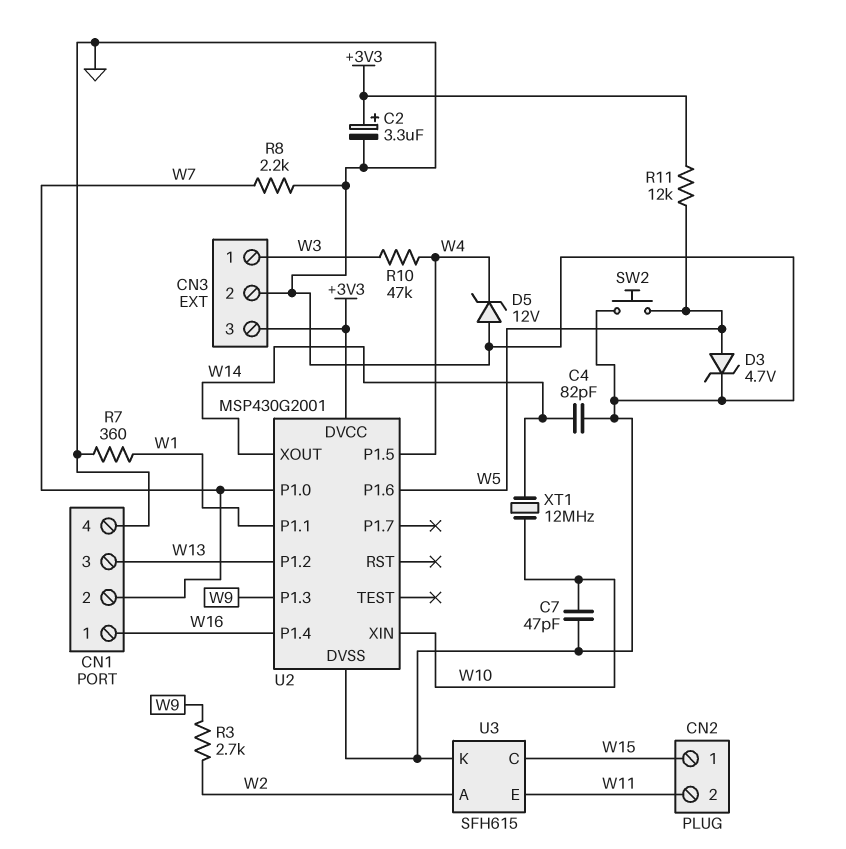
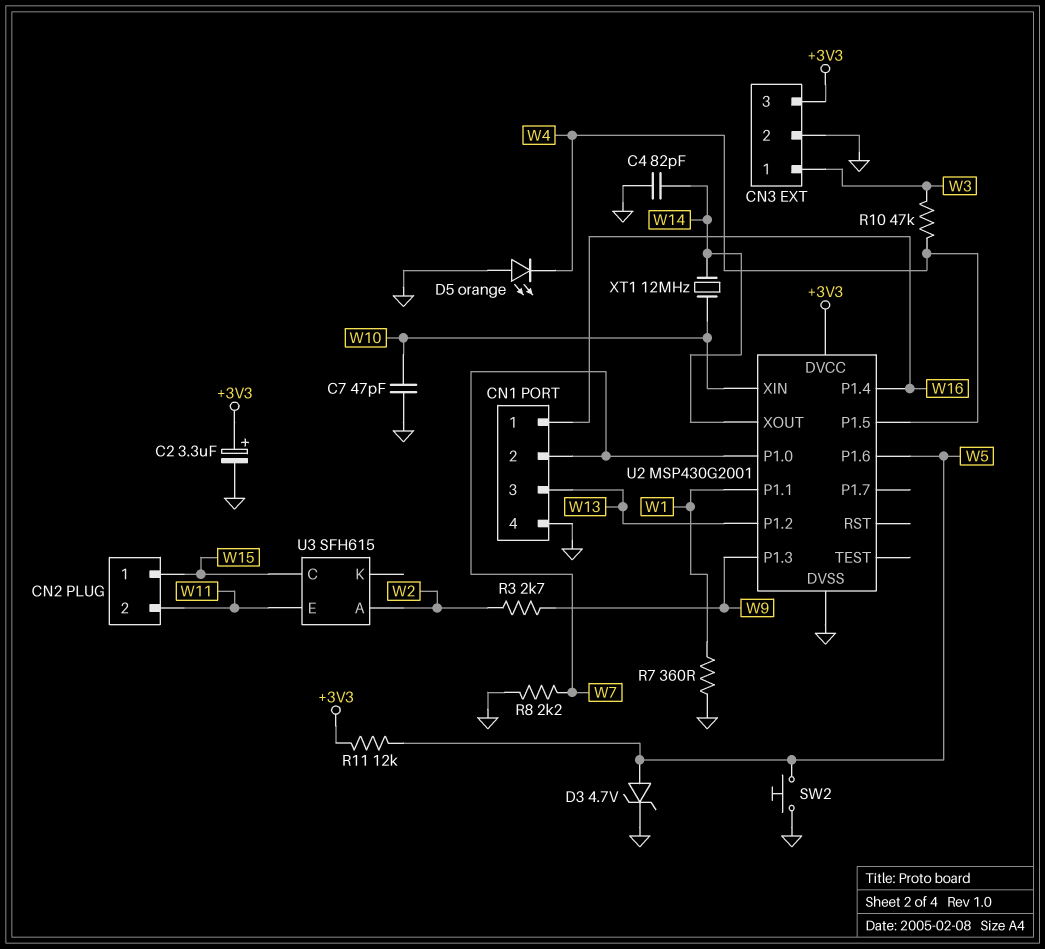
D5: zener 12V (A GND, K W4) -> LED orange (A GND, K W4)
U3 pin K: GND -> none

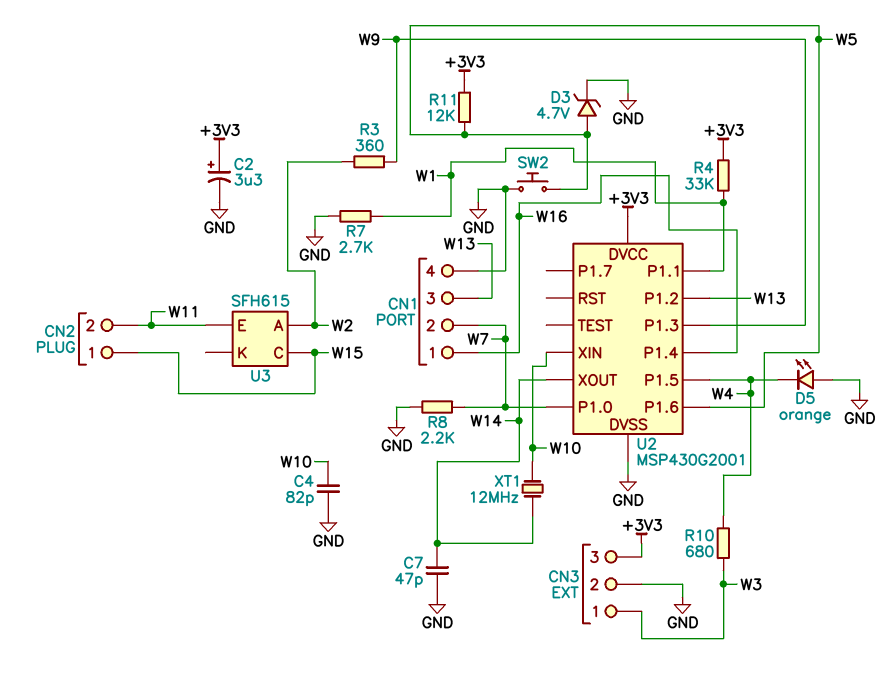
C4: 82pF (GND, W14) -> 82pF (GND, W10)
C7: 47pF (GND, W10) -> 47pF (GND, W14)
R3: 2.7k (W2, W9) -> 360 (W2, W9)
R4: none -> 33k (+3V3, W1)
R7: 360 (GND, W1) -> 2.7k (GND, W1)
R10: 47k (W3, W4) -> 680 (W3, W4)

